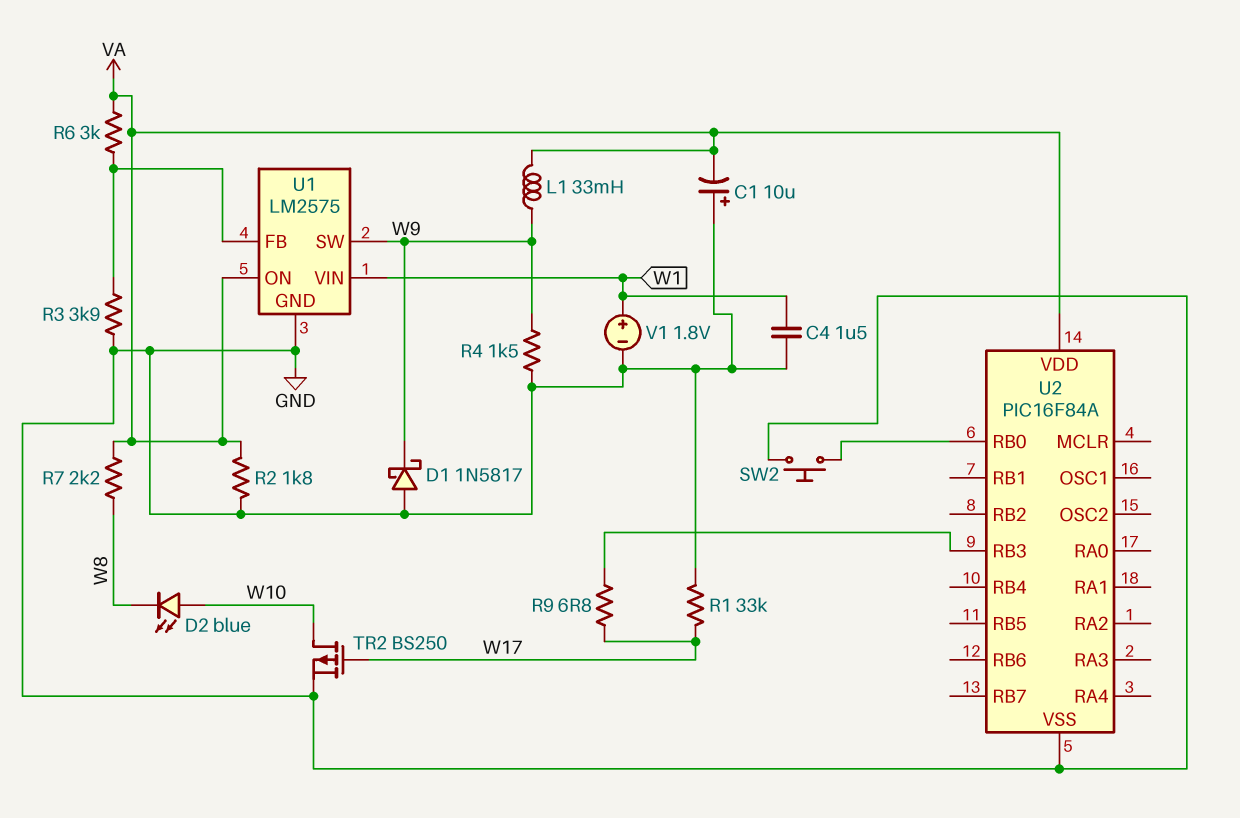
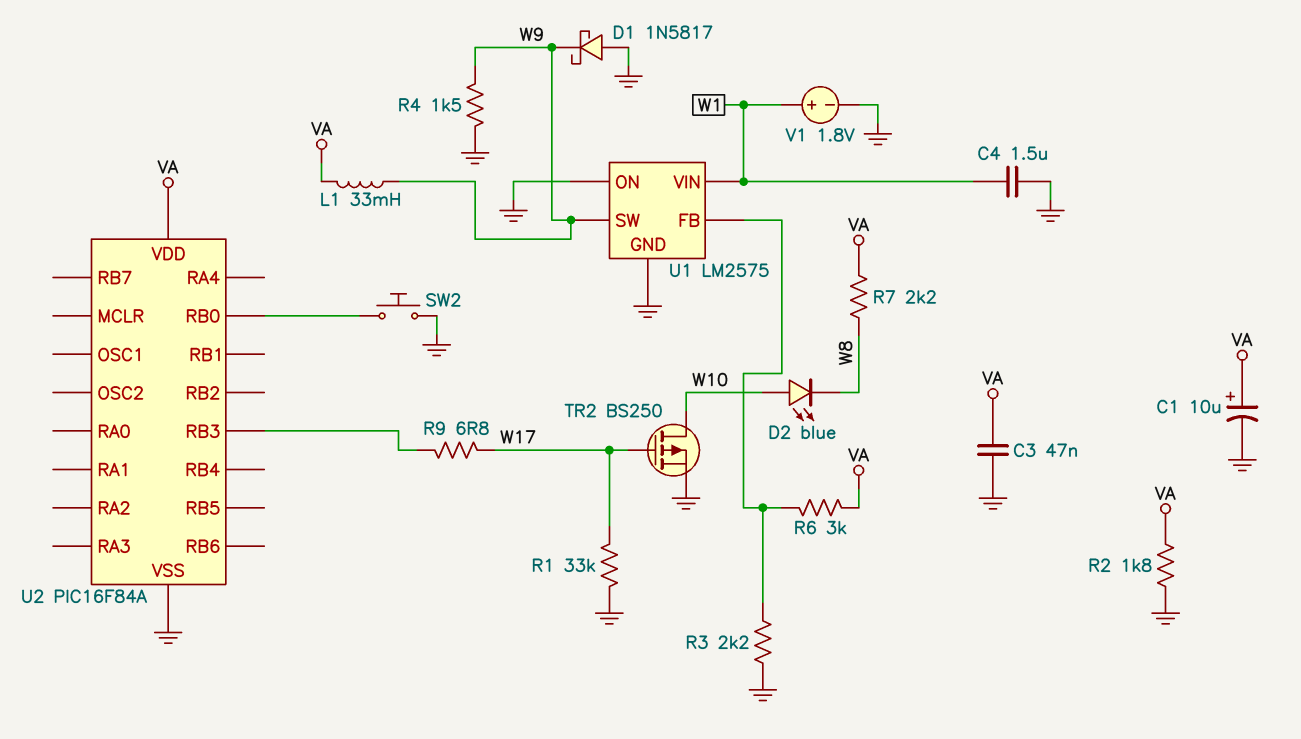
C1: 10uF (plus GND, minus VA) -> 10uF (plus VA, minus GND)
C3: none -> 47nF (GND, VA)
R3: 3.9k (GND, U1/FB) -> 2.2k (GND, U1/FB)
U1 pin ON: VA -> GND

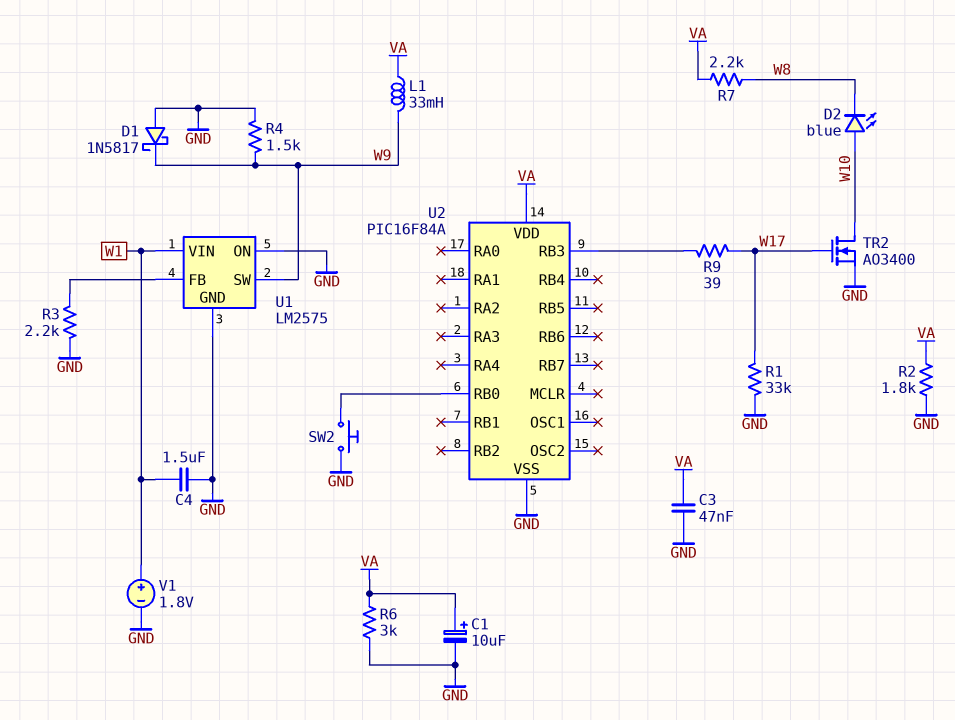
R6: 3k (U1/FB, VA) -> 3k (GND, VA)
R9: 6.8 (U2/RB3, W17) -> 39 (U2/RB3, W17)
TR2: PMOS BS250 (G W17, D W10, S GND) -> NMOS AO3400 (G W17, D W10, S GND)

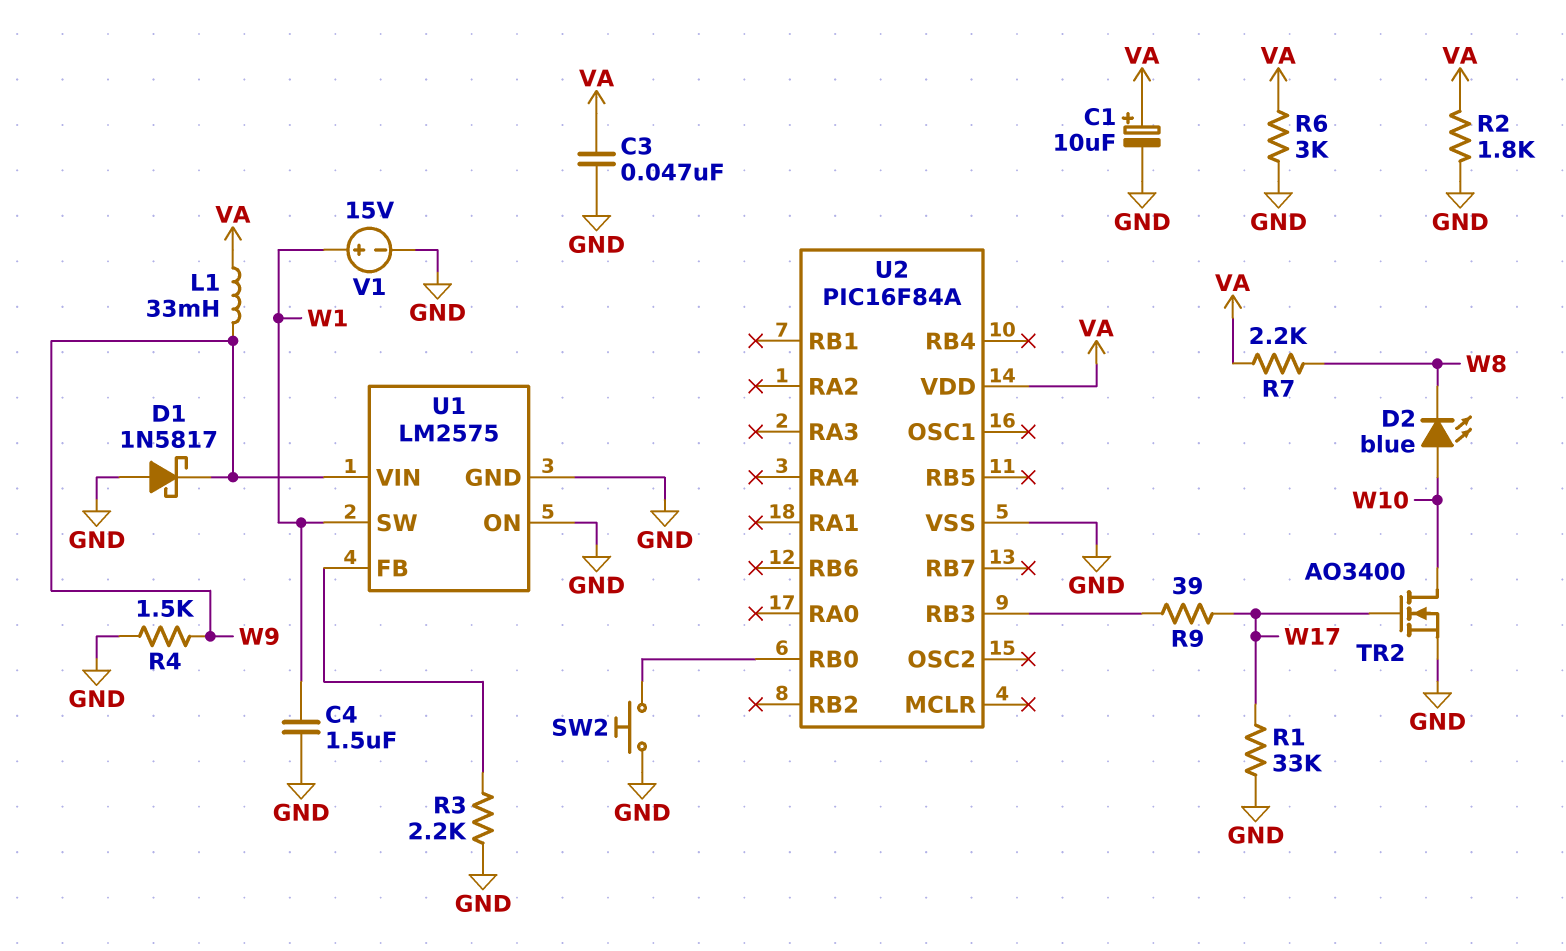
U1 pin SW: W9 -> W1
U1 pin VIN: W1 -> W9
V1: 1.8V (plus W1, minus GND) -> 15V (plus W1, minus GND)

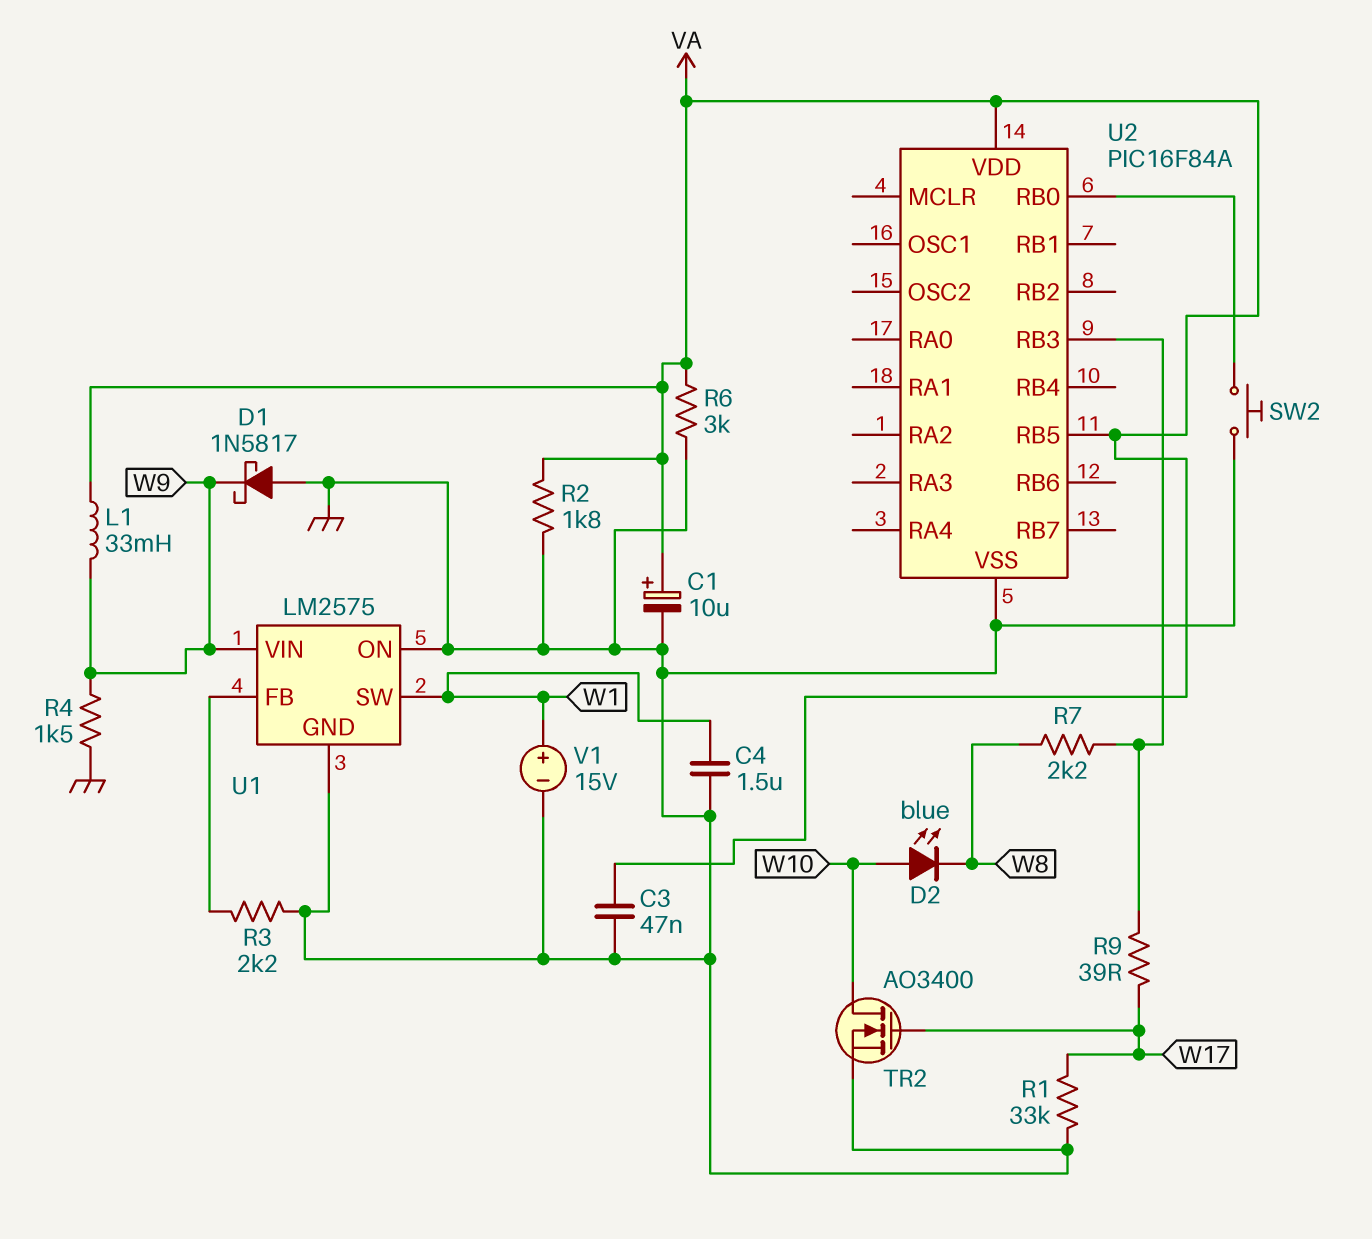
R7: 2.2k (VA, W8) -> 2.2k (U2/RB3, W8)
U2 pin RB5: none -> VA

